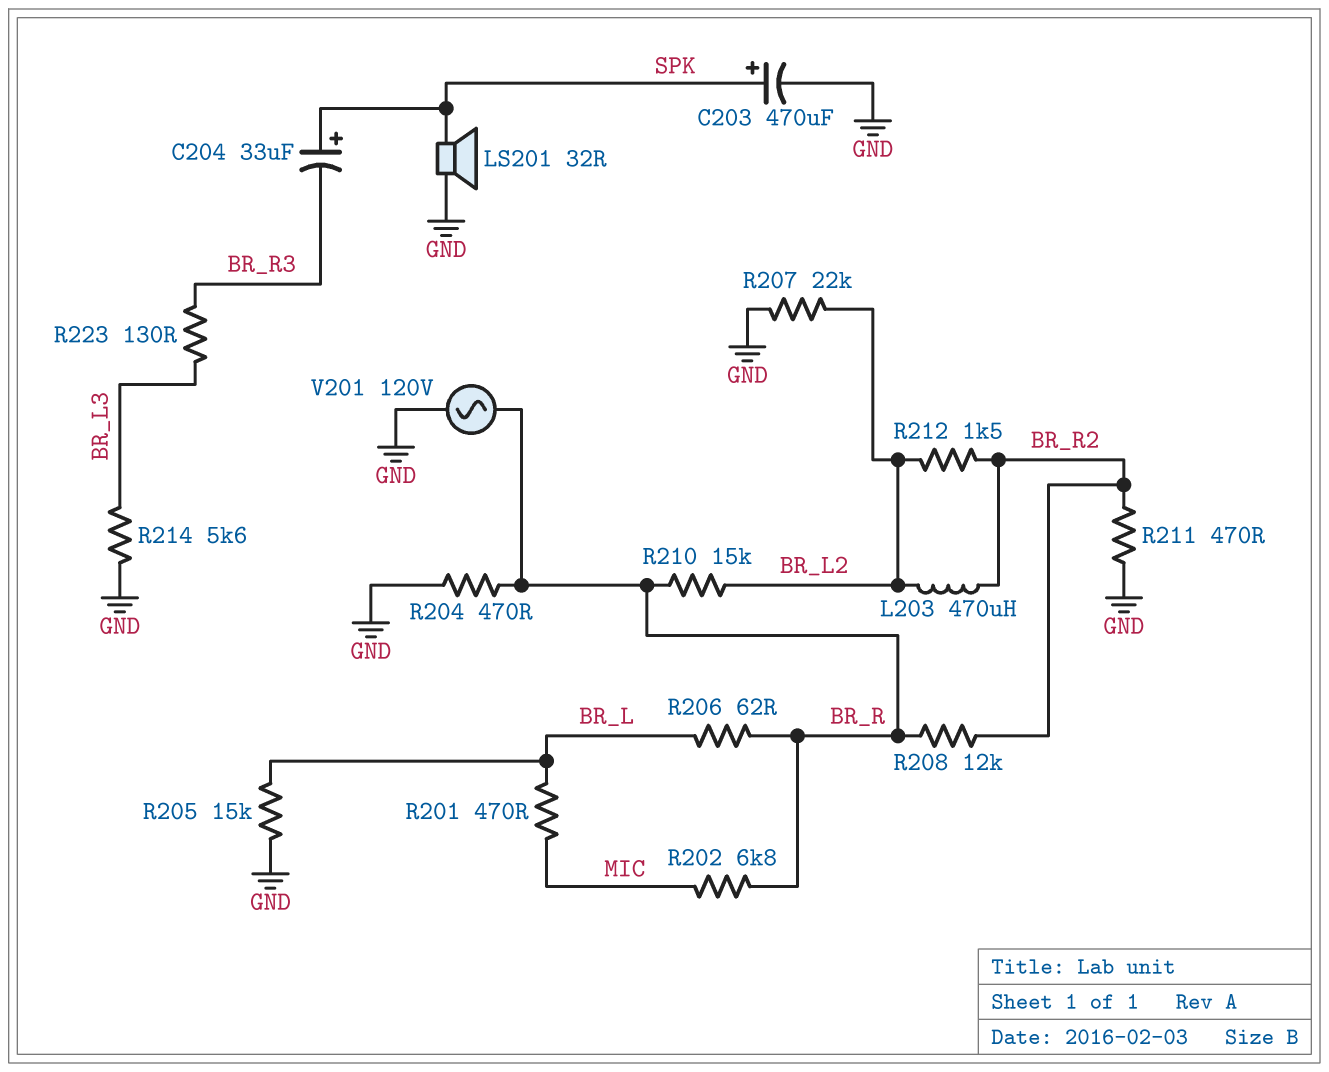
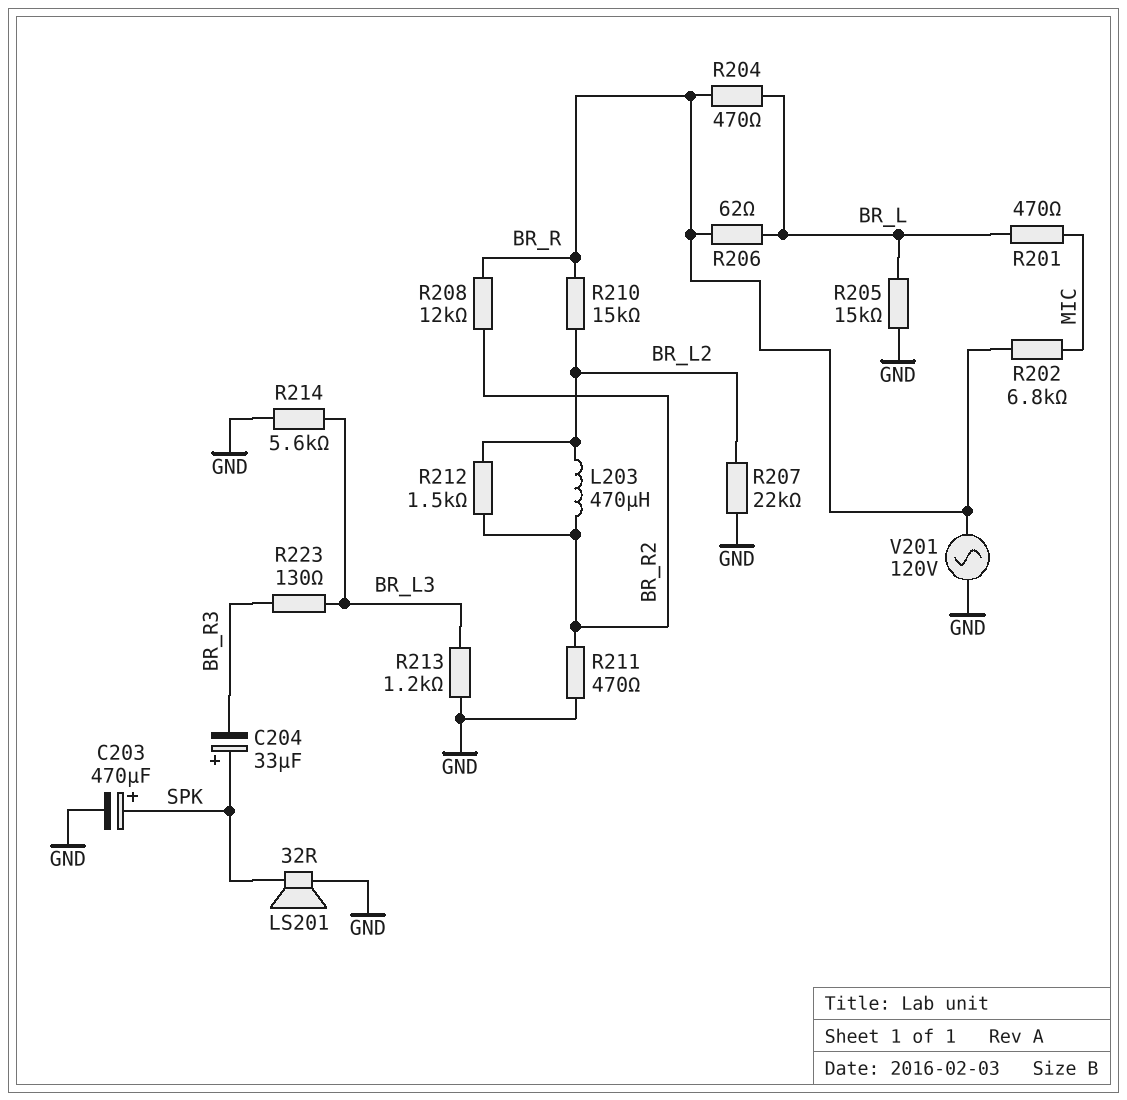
R204: 470 (BR_R, GND) -> 470 (BR_L, BR_R)
R213: none -> 1.2k (BR_L3, GND)

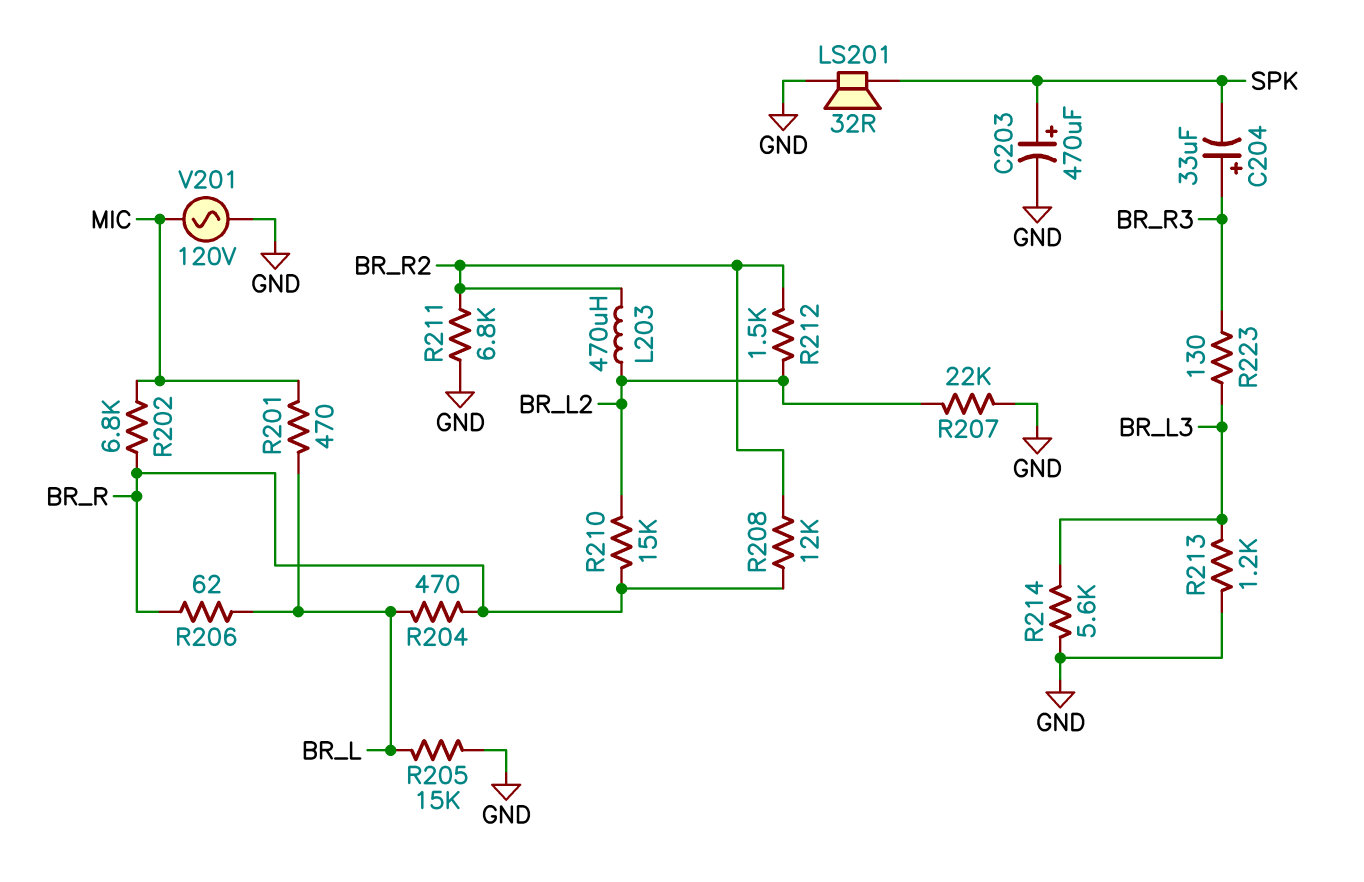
C204: 33uF (plus SPK, minus BR_R3) -> 33uF (plus BR_R3, minus SPK)
R211: 470 (BR_R2, GND) -> 6.8k (BR_R2, GND)
V201: AC 120V (BR_R, GND) -> AC 120V (GND, MIC)

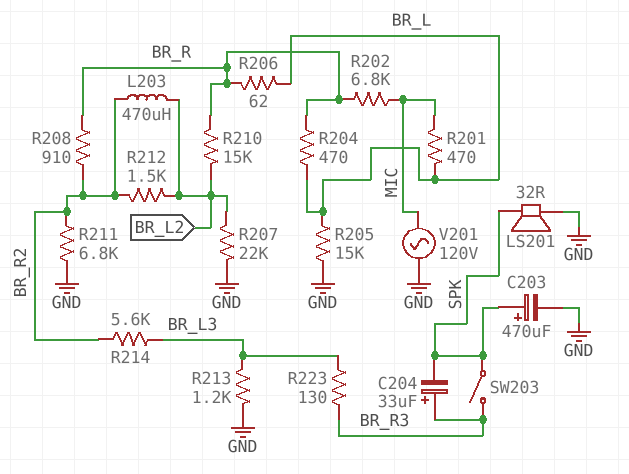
R208: 12k (BR_R, BR_R2) -> 910 (BR_R, BR_R2)
R214: 5.6k (BR_L3, GND) -> 5.6k (BR_L3, BR_R2)
SW203: none -> switch (BR_R3, SPK)

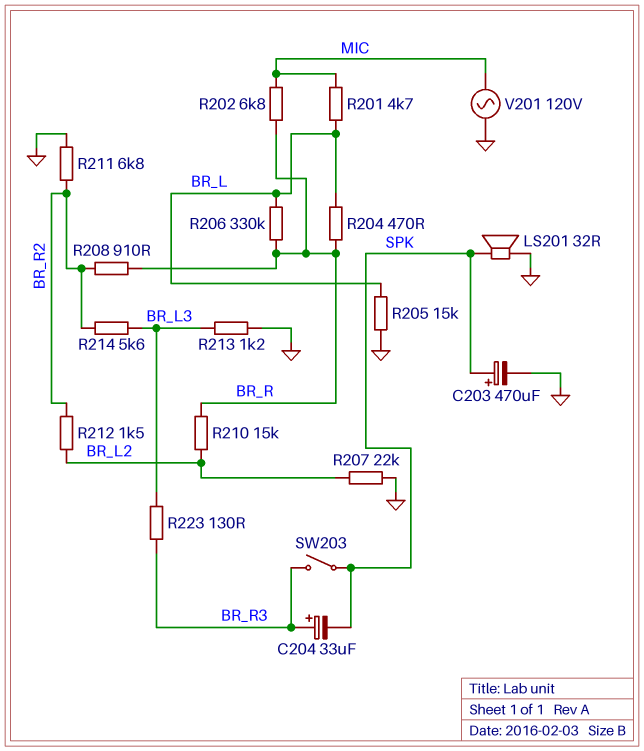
L203: 470uH (BR_L2, BR_R2) -> none
R201: 470 (BR_L, MIC) -> 4.7k (BR_L, MIC)
R206: 62 (BR_L, BR_R) -> 330k (BR_L, BR_R)

